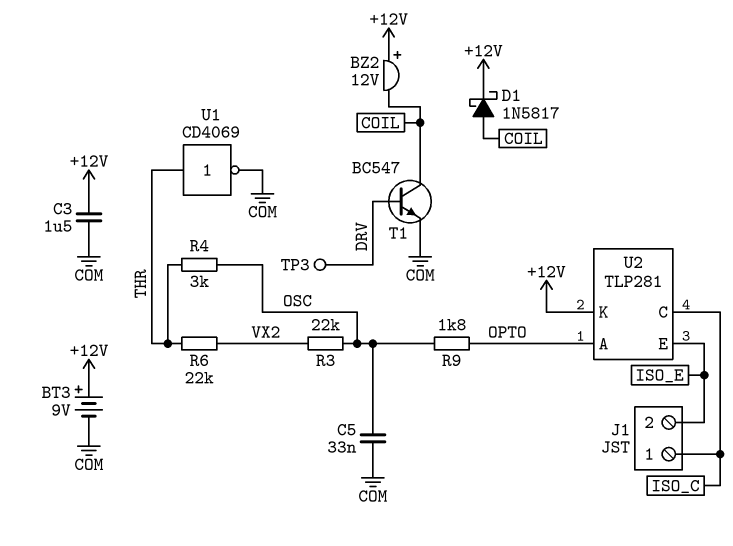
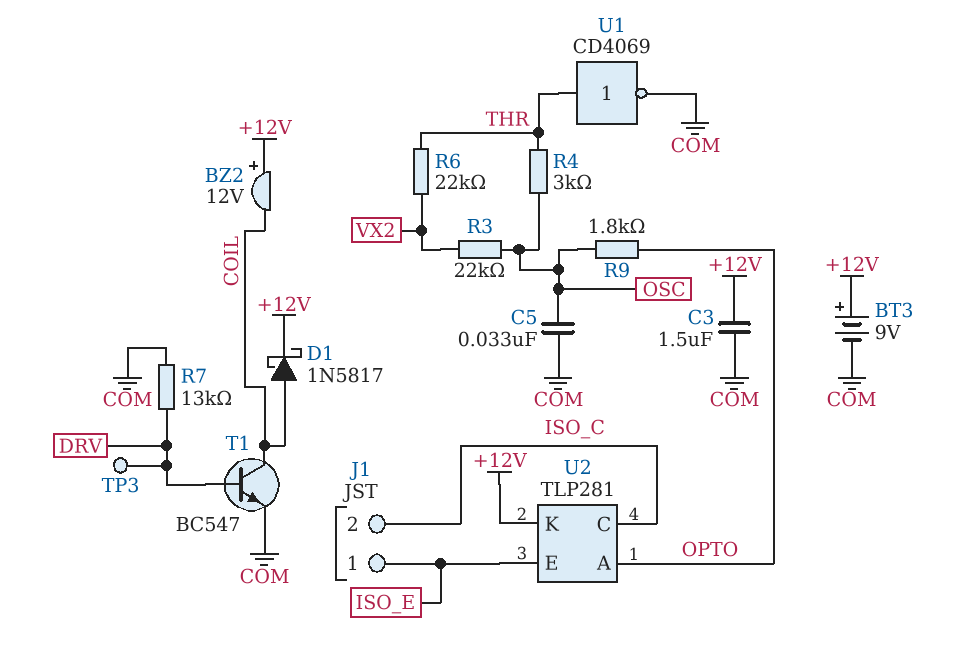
J1 pin 1: ISO_C -> ISO_E
J1 pin 2: ISO_E -> ISO_C
R7: none -> 13k (COM, DRV)

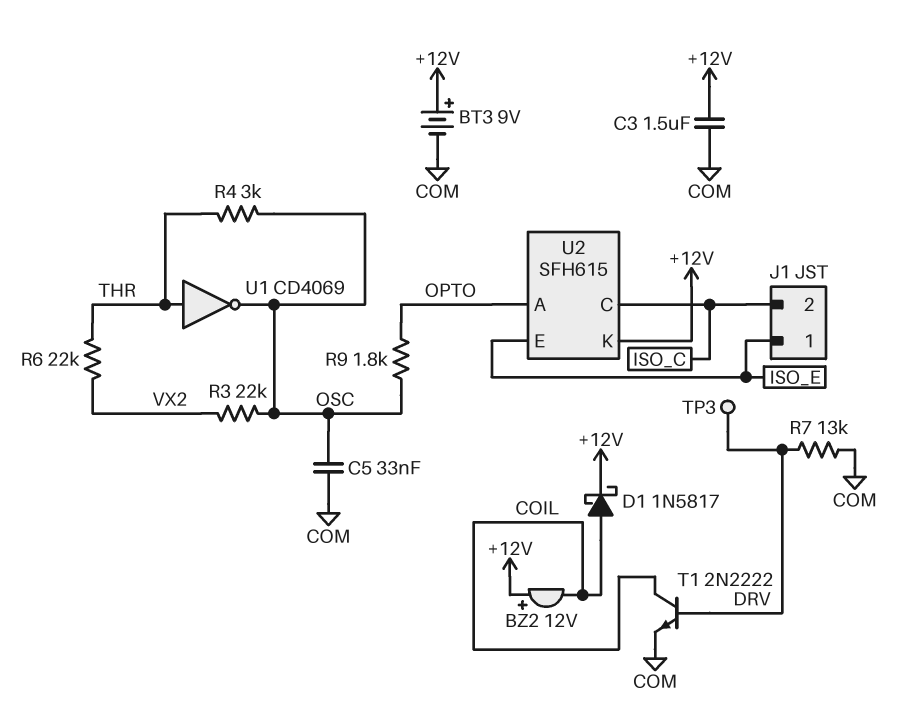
T1: NPN BC547 (B DRV, C COIL, E COM) -> NPN 2N2222 (B DRV, C COIL, E COM)
U1: NOT CD4069 (in THR, out COM) -> NOT CD4069 (in THR, out OSC)
U2: TLP281 -> SFH615

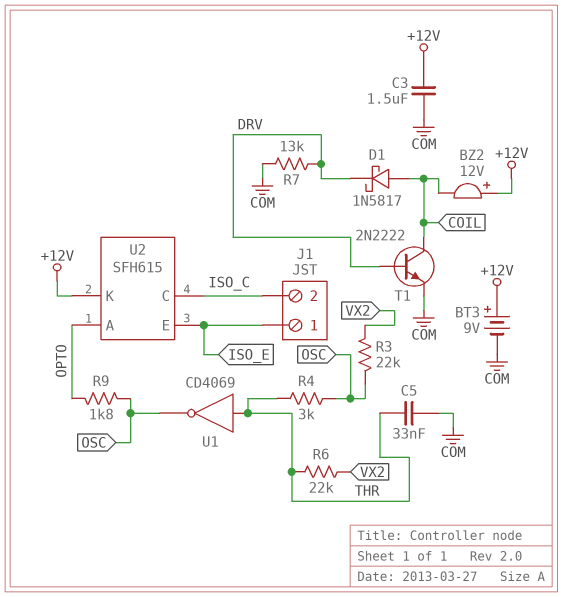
C5: 33nF (COM, OSC) -> 33nF (COM, THR)
D1: schottky 1N5817 (A COIL, K +12V) -> schottky 1N5817 (A COIL, K DRV)
TP3: test point (DRV) -> none

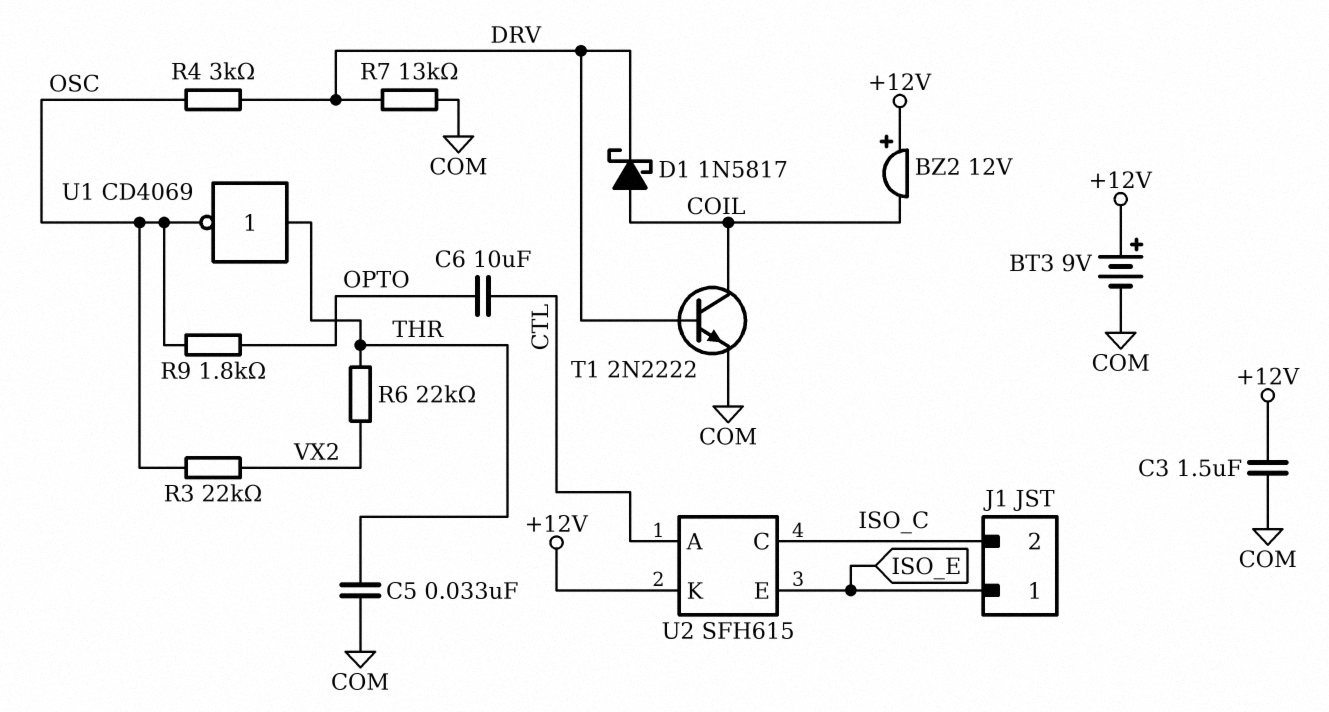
C6: none -> 10uF (CTL, OPTO)
R4: 3k (OSC, THR) -> 3k (DRV, OSC)
U2 pin A: OPTO -> CTL

